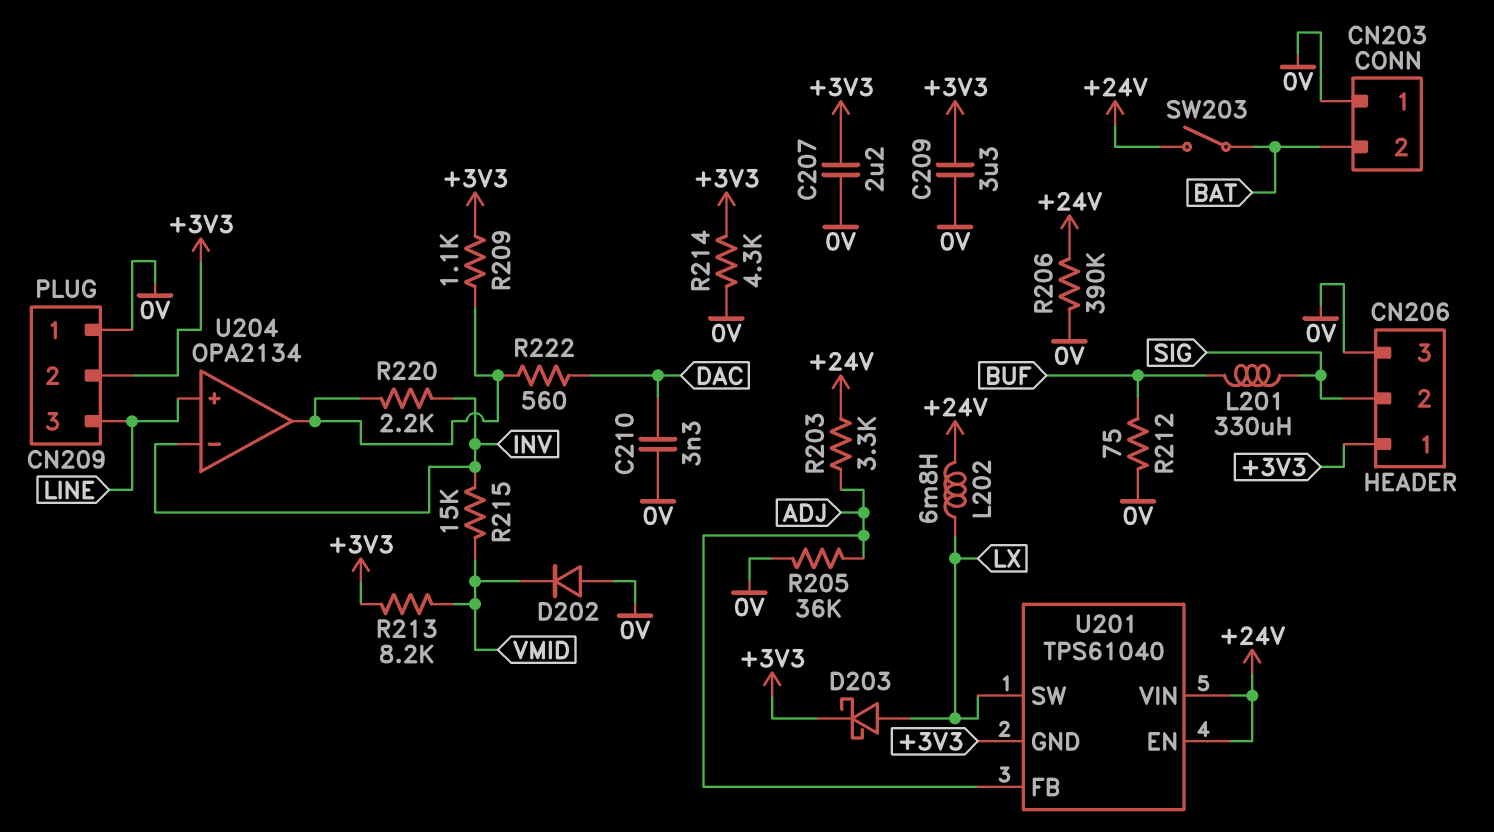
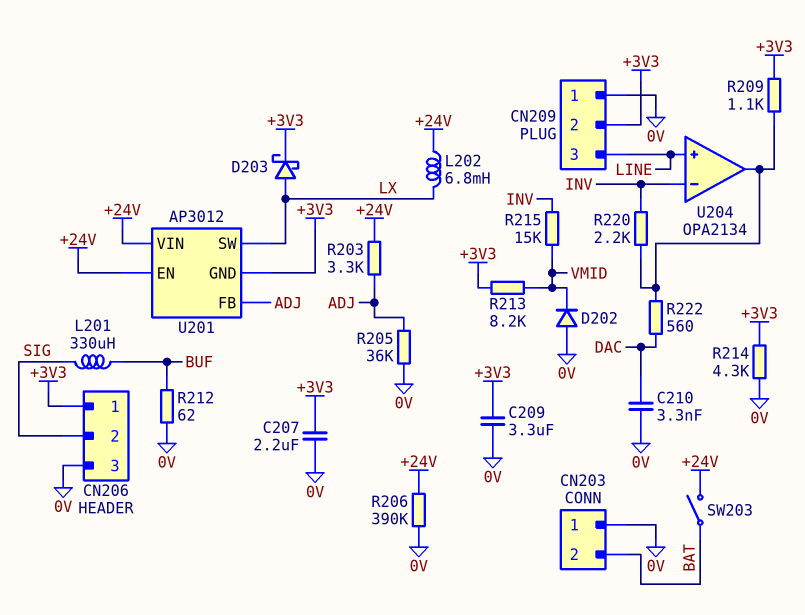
R212: 75 (0V, BUF) -> 62 (0V, BUF)
U201: TPS61040 -> AP3012

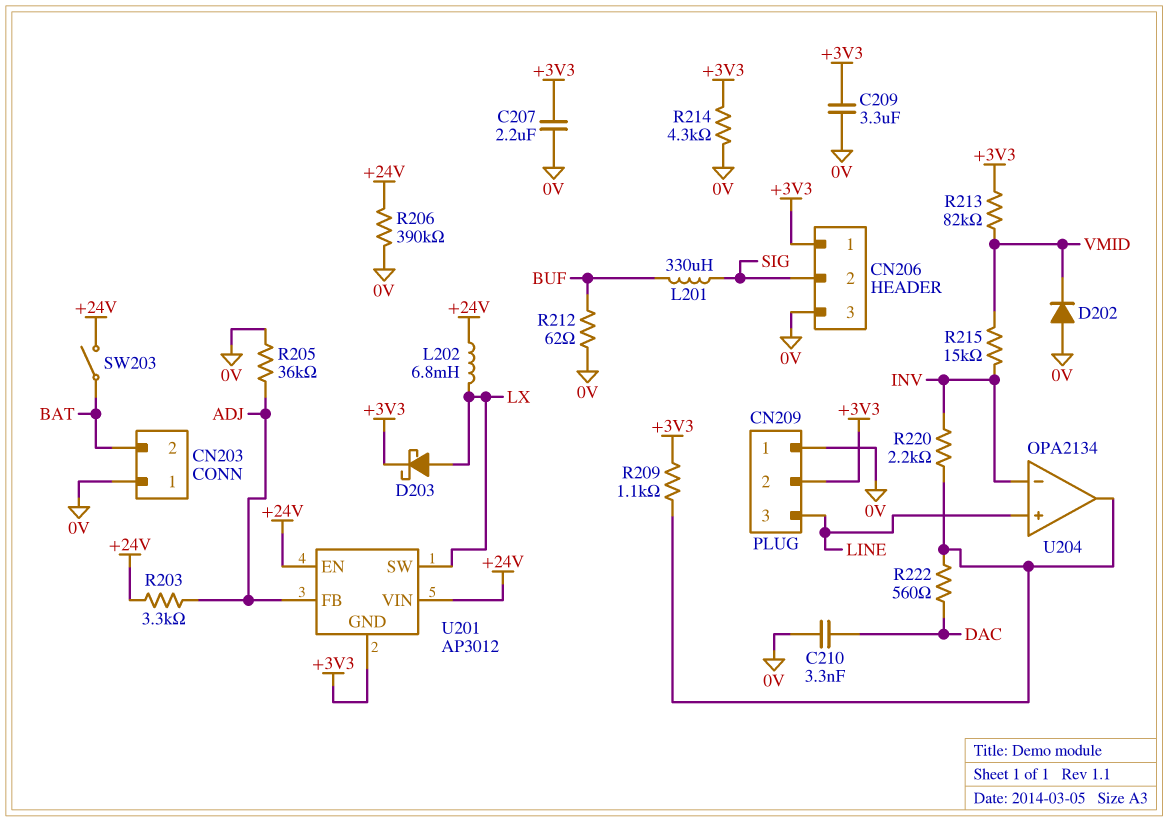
R213: 8.2k (+3V3, VMID) -> 82k (+3V3, VMID)

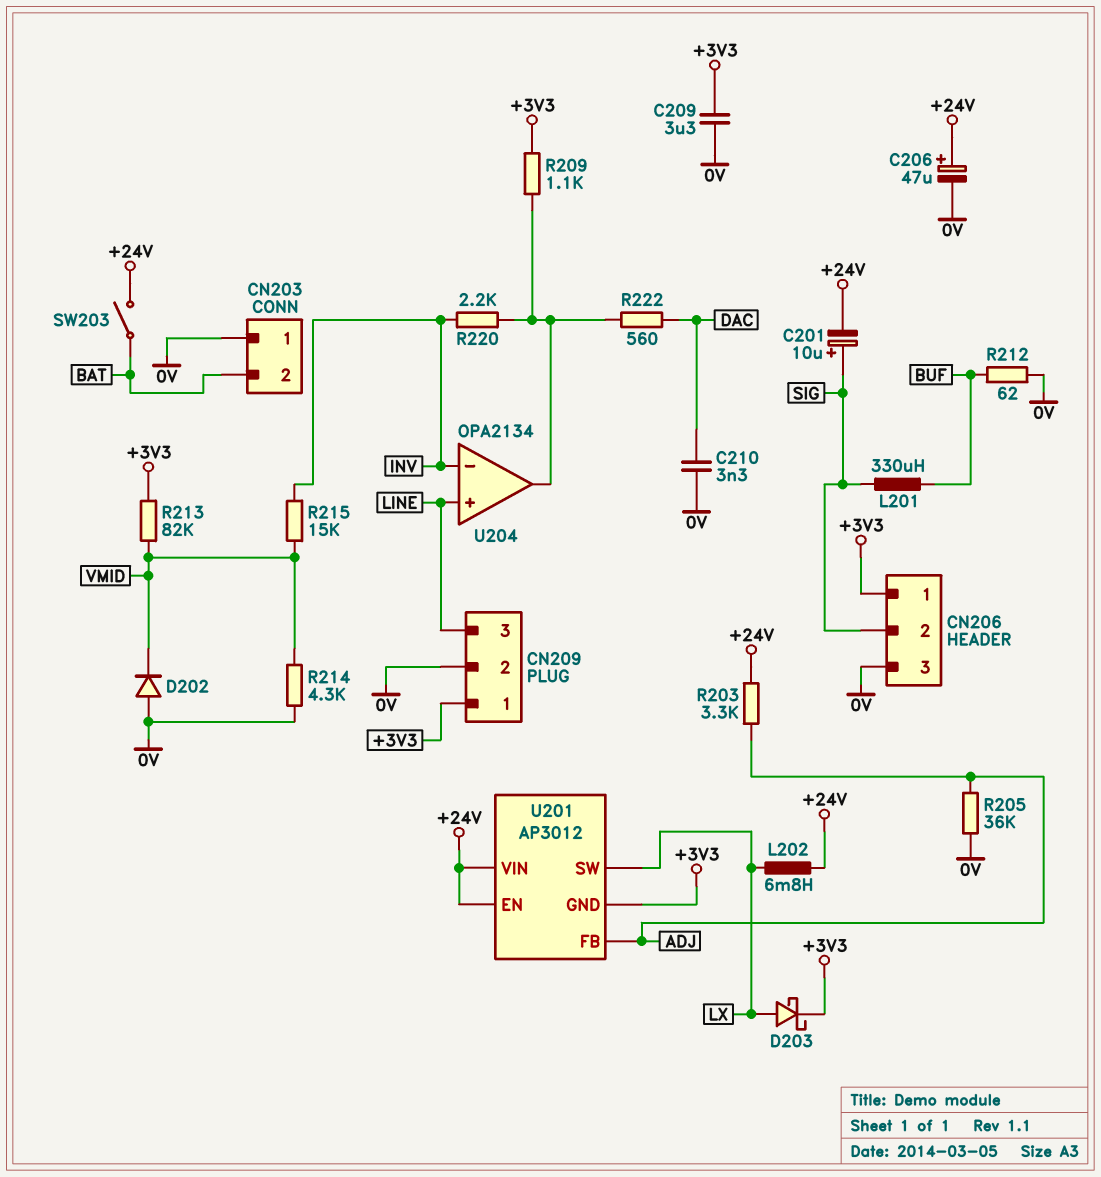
C201: none -> 10uF (plus SIG, minus +24V)
C206: none -> 47uF (plus +24V, minus 0V)
C207: 2.2uF (+3V3, 0V) -> none
CN209 pin 1: 0V -> +3V3
CN209 pin 2: +3V3 -> 0V
R206: 390k (+24V, 0V) -> none
R214: 4.3k (+3V3, 0V) -> 4.3k (0V, VMID)

